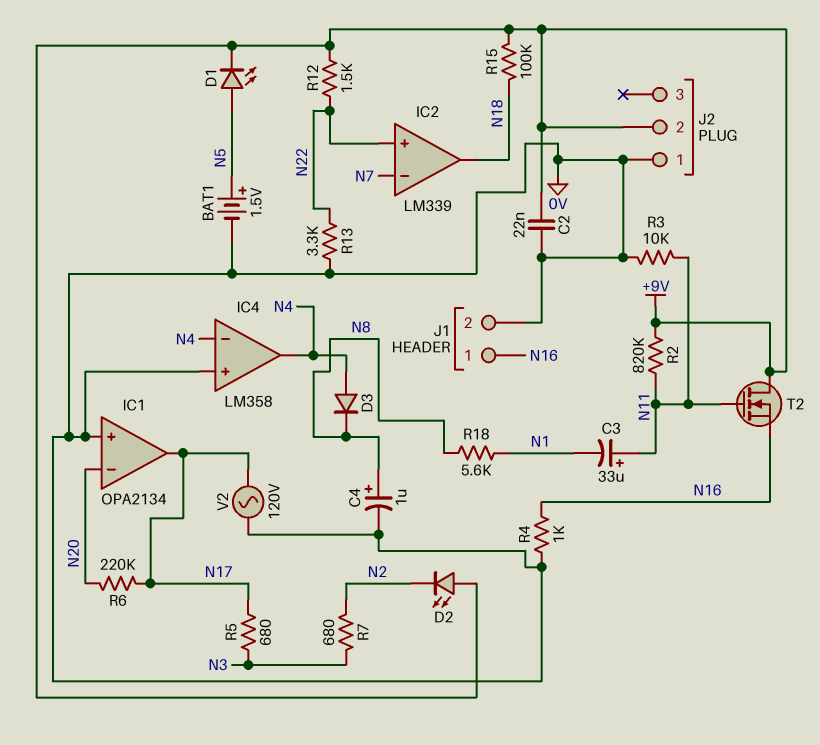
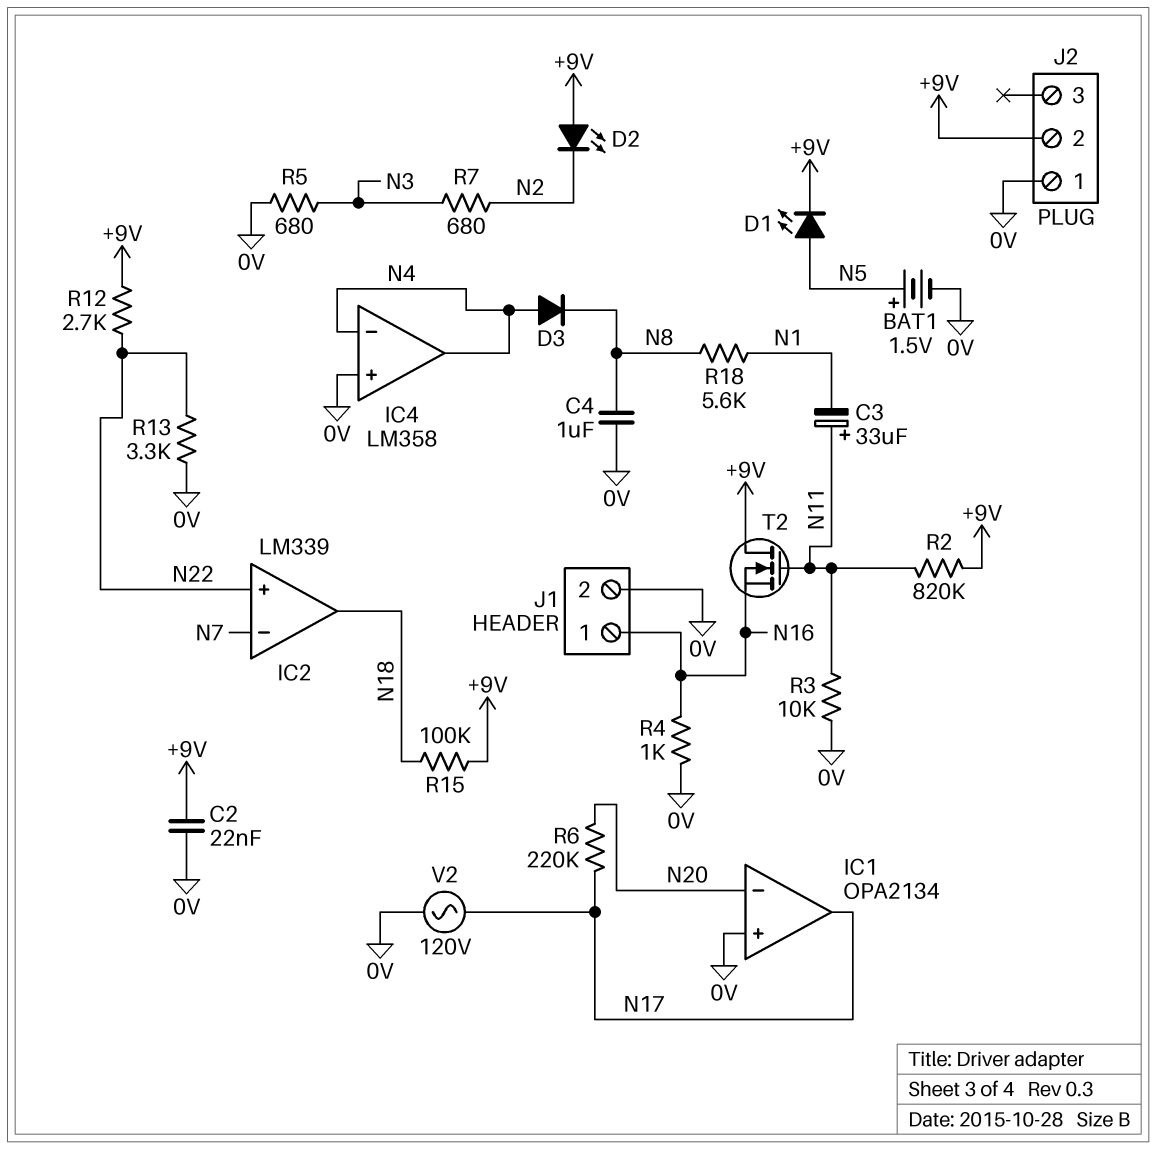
C4: 1uF (plus N8, minus 0V) -> 1uF (0V, N8)
R5: 680 (N3, N17) -> 680 (0V, N3)
R12: 1.5k (+9V, N22) -> 2.7k (+9V, N22)

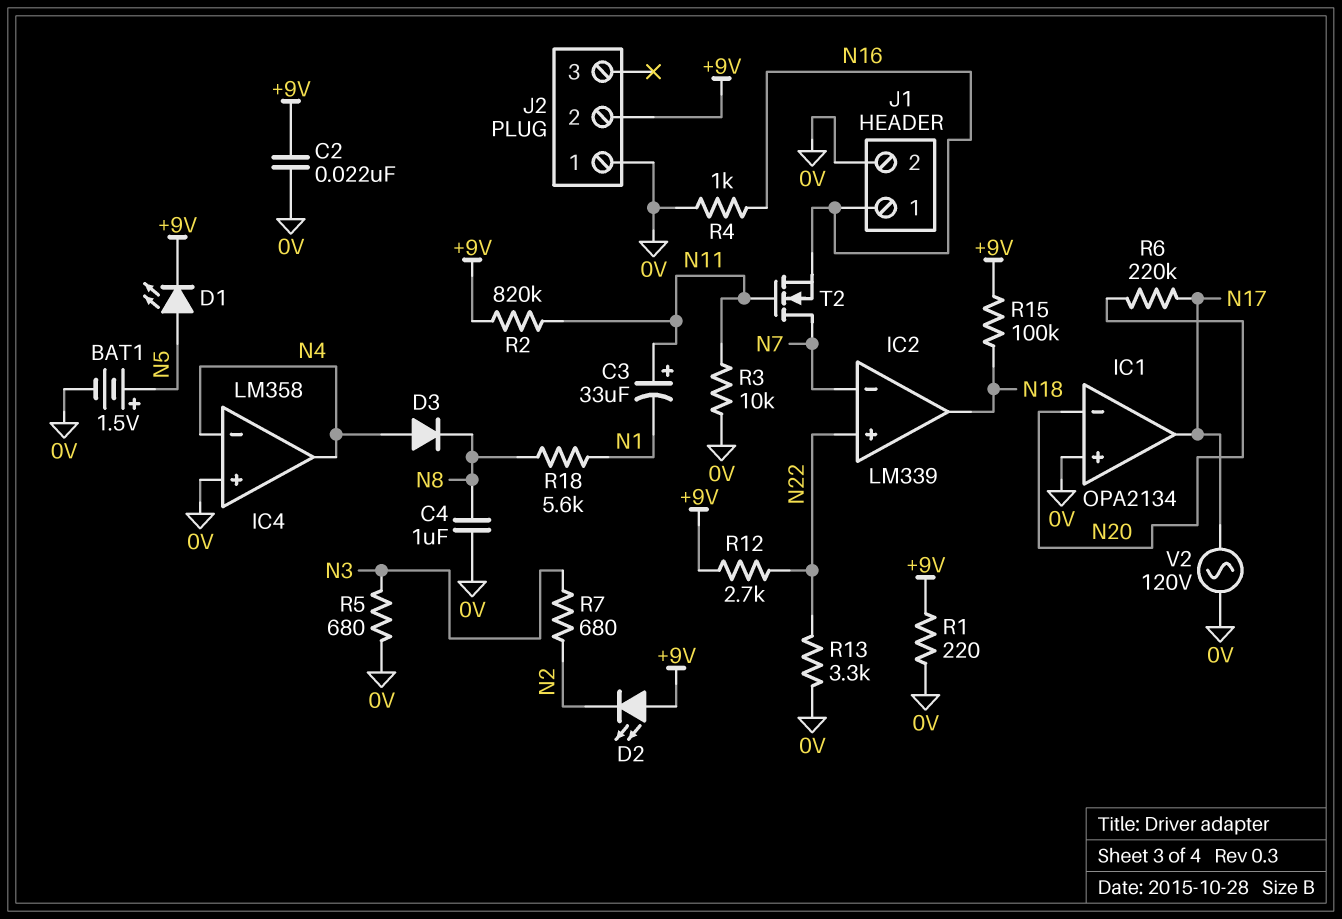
R1: none -> 220 (+9V, 0V)
T2: NMOS (G N11, D +9V, S N16) -> NMOS (G N11, D N7, S N16)

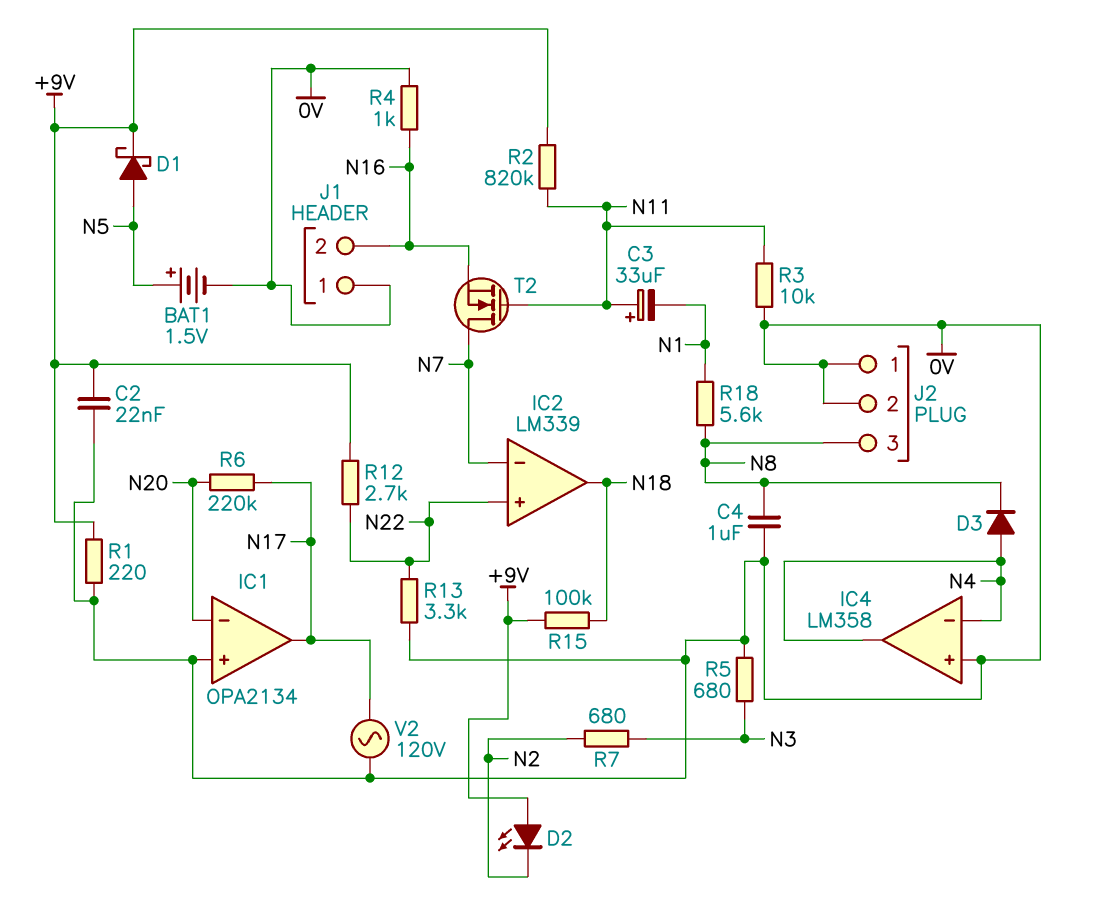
D1: LED (A N5, K +9V) -> schottky (A N5, K +9V)
J1 pin 1: N16 -> 0V
J1 pin 2: 0V -> N16
J2 pin 2: +9V -> 0V
J2 pin 3: none -> N8

